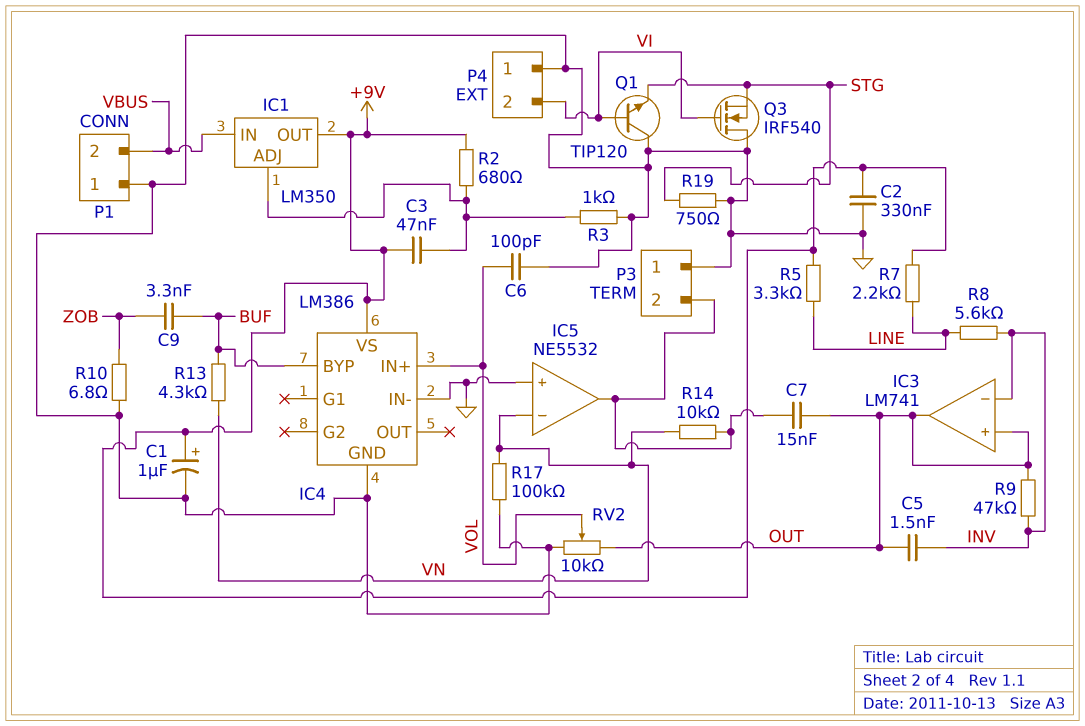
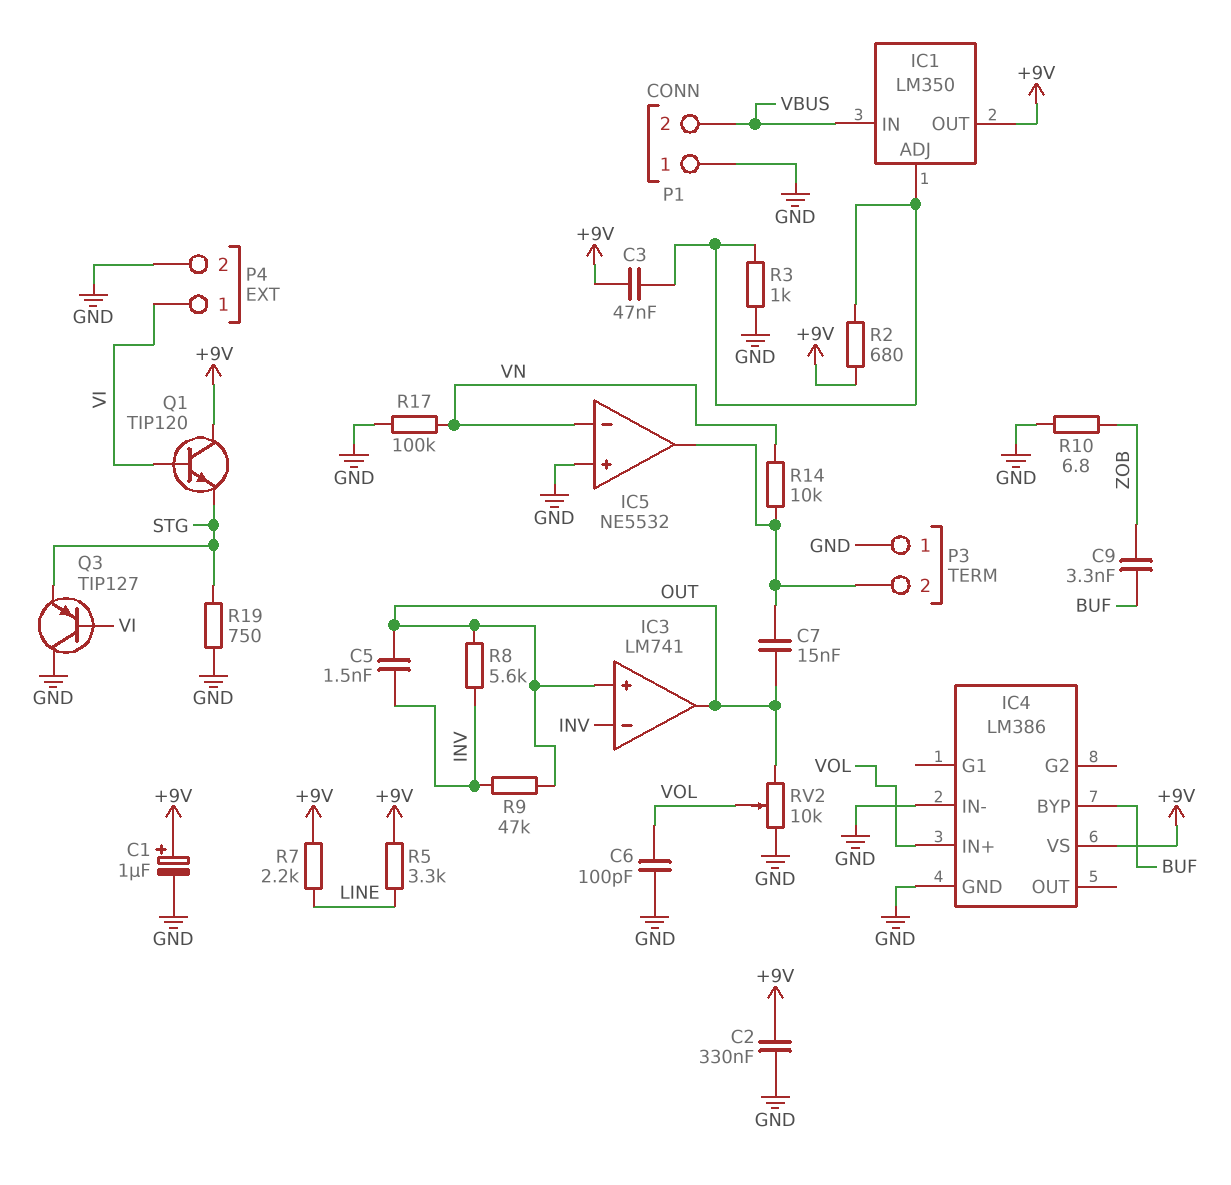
P4 pin 1: GND -> VI
P4 pin 2: VI -> GND
Q1: NPN TIP120 (B VI, C GND, E STG) -> NPN TIP120 (B VI, C +9V, E STG)
Q3: NMOS IRF540 (G VI, D GND, S STG) -> PNP TIP127 (B VI, C GND, E STG)
R8: 5.6k (INV, LINE) -> 5.6k (INV, OUT)
R13: 4.3k (BUF, VN) -> none

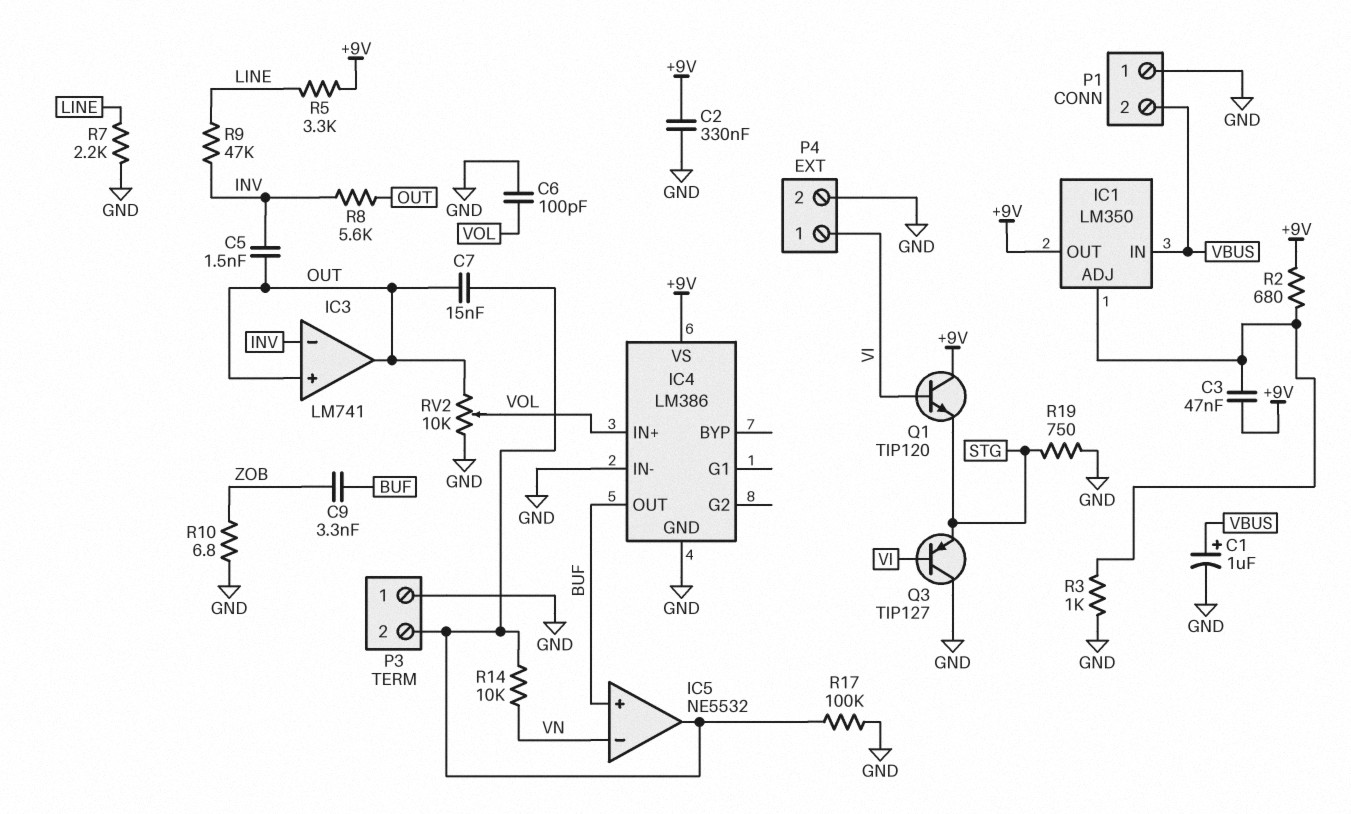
C1: 1uF (plus +9V, minus GND) -> 1uF (plus VBUS, minus GND)
IC4 pin BYP: BUF -> none
IC4 pin OUT: none -> BUF
IC5 pin in+: GND -> BUF
R7: 2.2k (+9V, LINE) -> 2.2k (GND, LINE)
R9: 47k (INV, OUT) -> 47k (INV, LINE)
R17: 100k (GND, VN) -> 100k (GND, IC5/out)

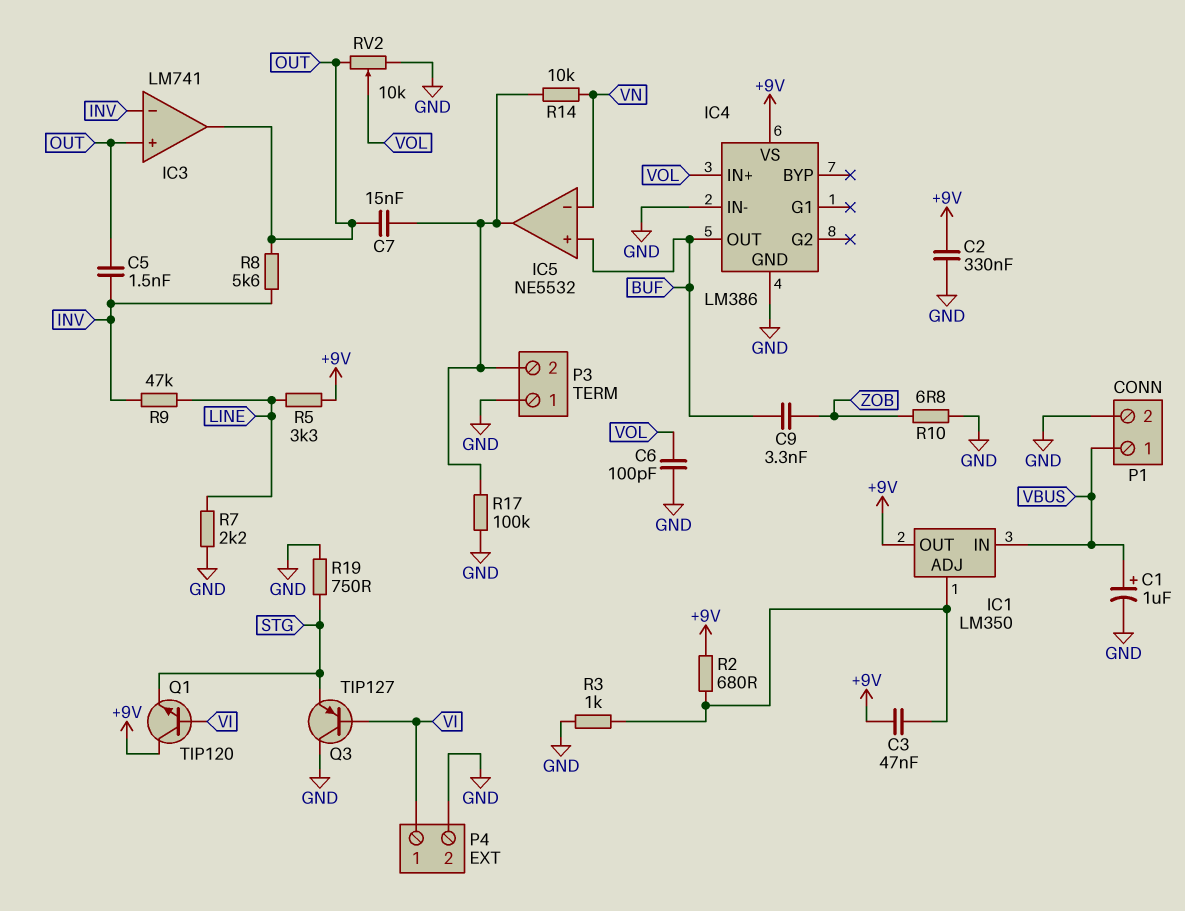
P1 pin 1: GND -> VBUS
P1 pin 2: VBUS -> GND

